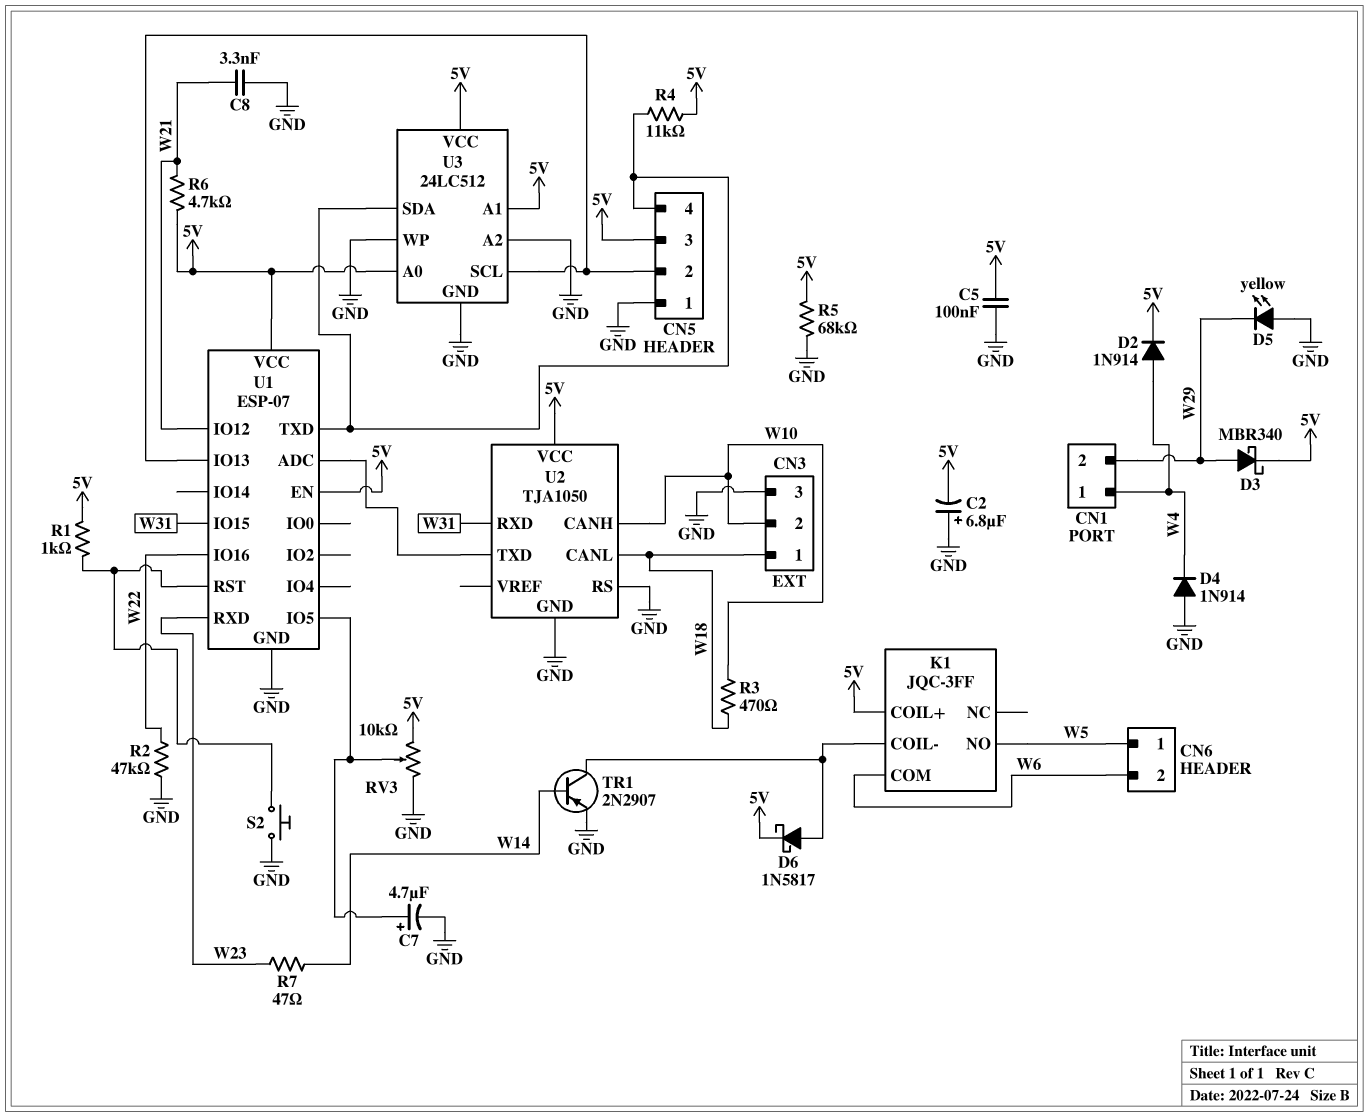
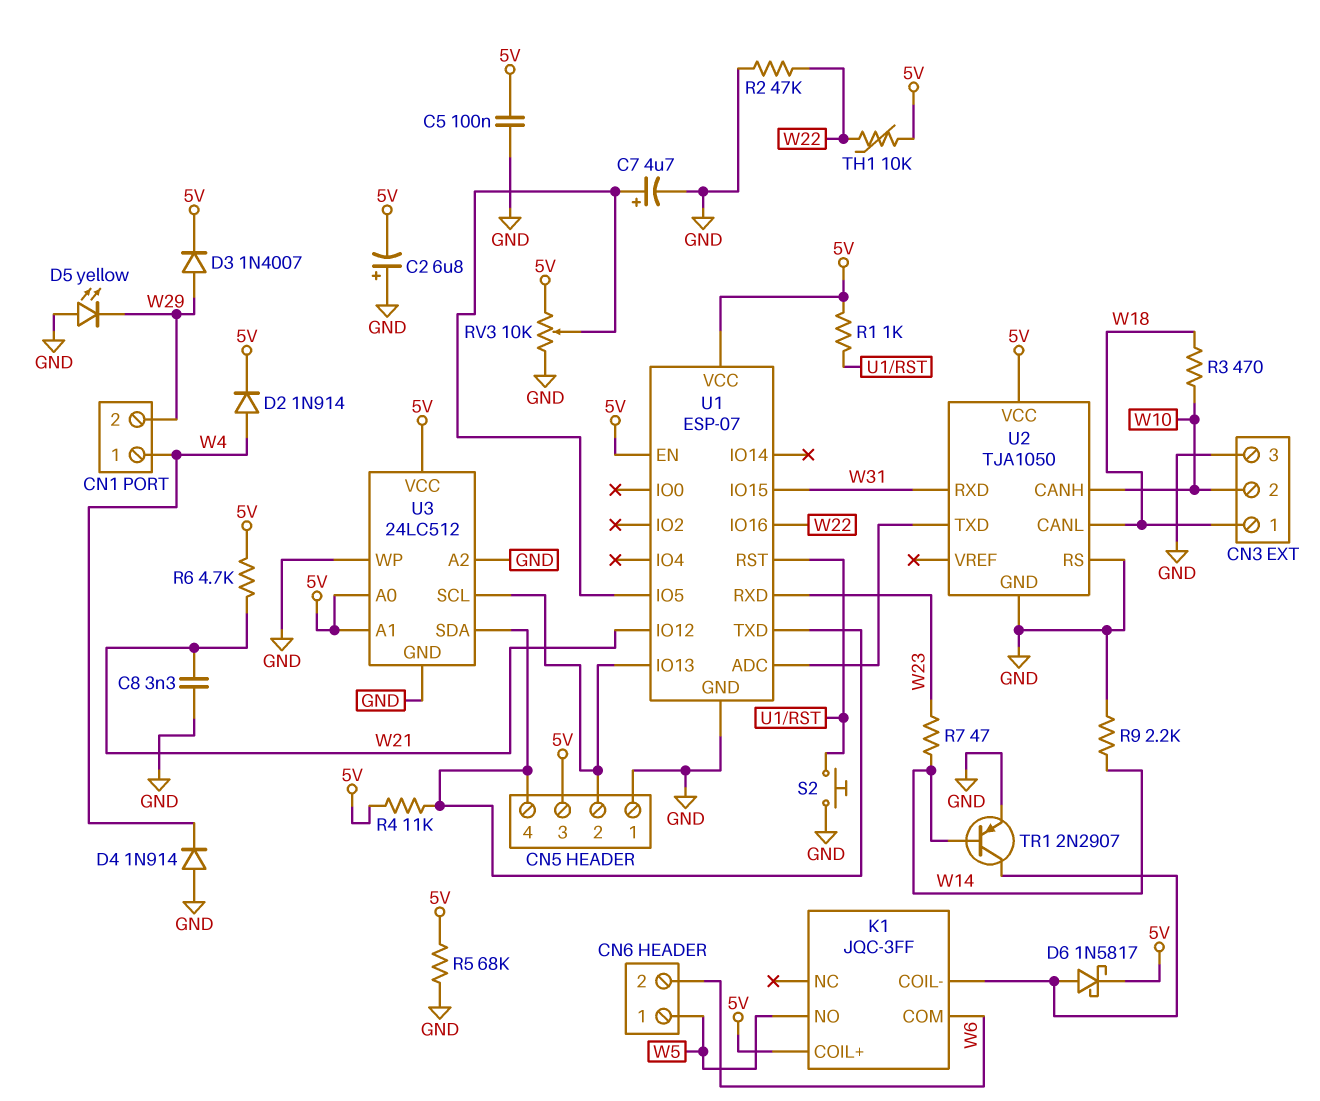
D3: schottky MBR340 (A W29, K 5V) -> diode 1N4007 (A W29, K 5V)
R9: none -> 2.2k (GND, W14)
TH1: none -> 10k (5V, W22)

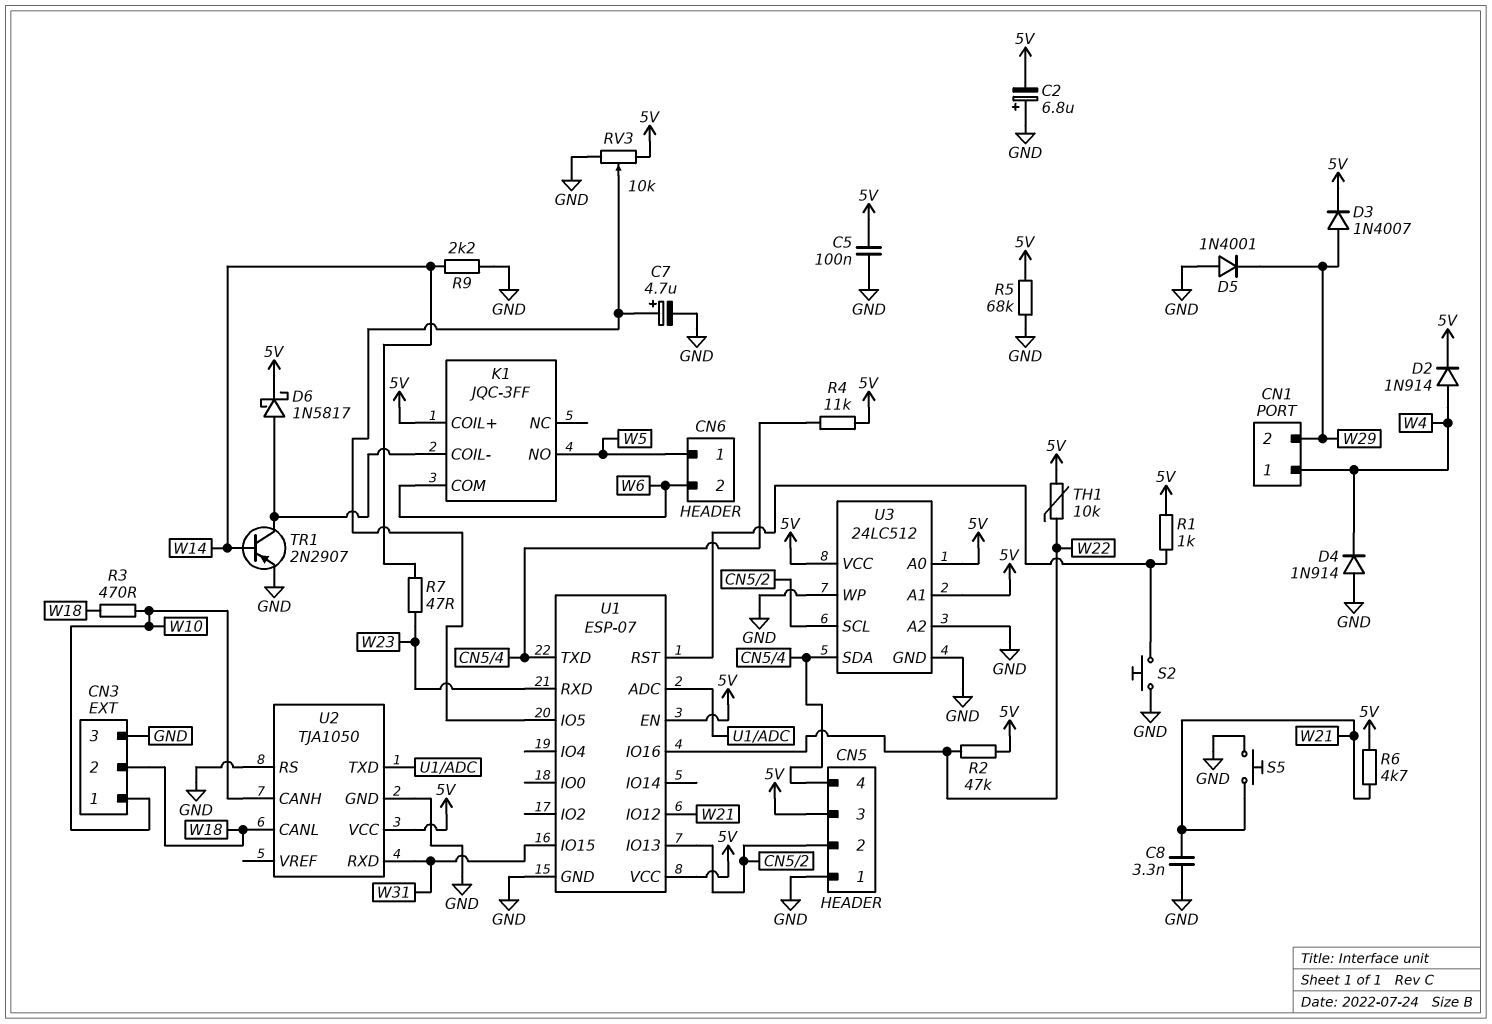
CN3 pin 1: W18 -> W10
CN3 pin 2: W10 -> W18
D5: LED yellow (A GND, K W29) -> diode 1N4001 (A GND, K W29)
R2: 47k (GND, W22) -> 47k (5V, W22)
S5: none -> button (GND, W21)

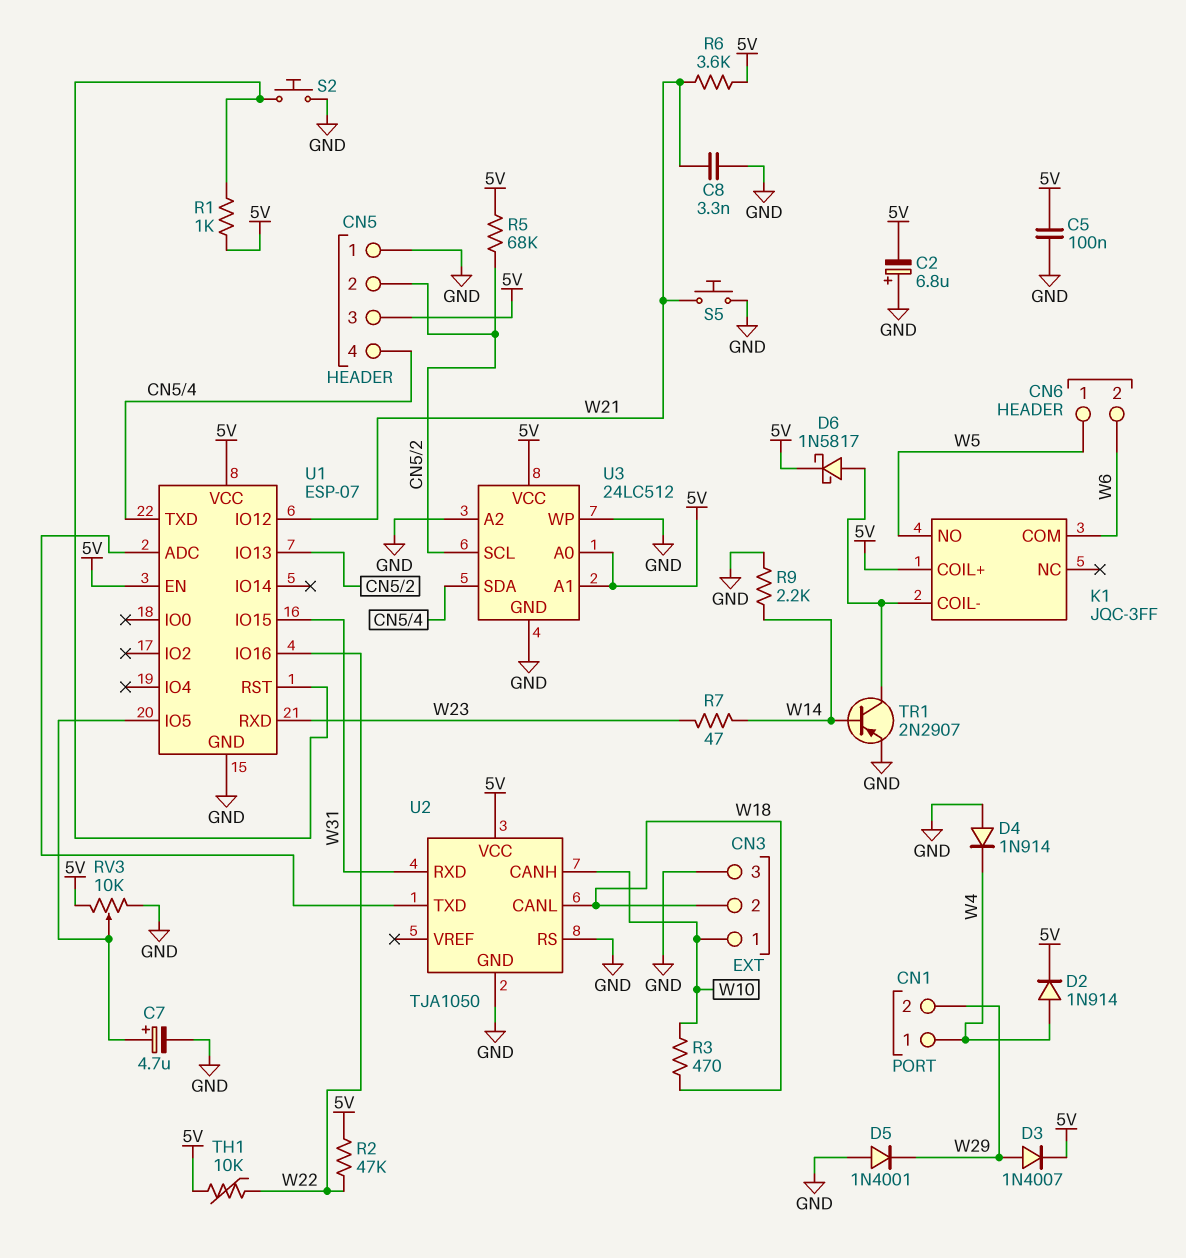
R4: 11k (5V, CN5/4) -> none
R5: 68k (5V, GND) -> 68k (5V, CN5/2)
R6: 4.7k (5V, W21) -> 3.6k (5V, W21)

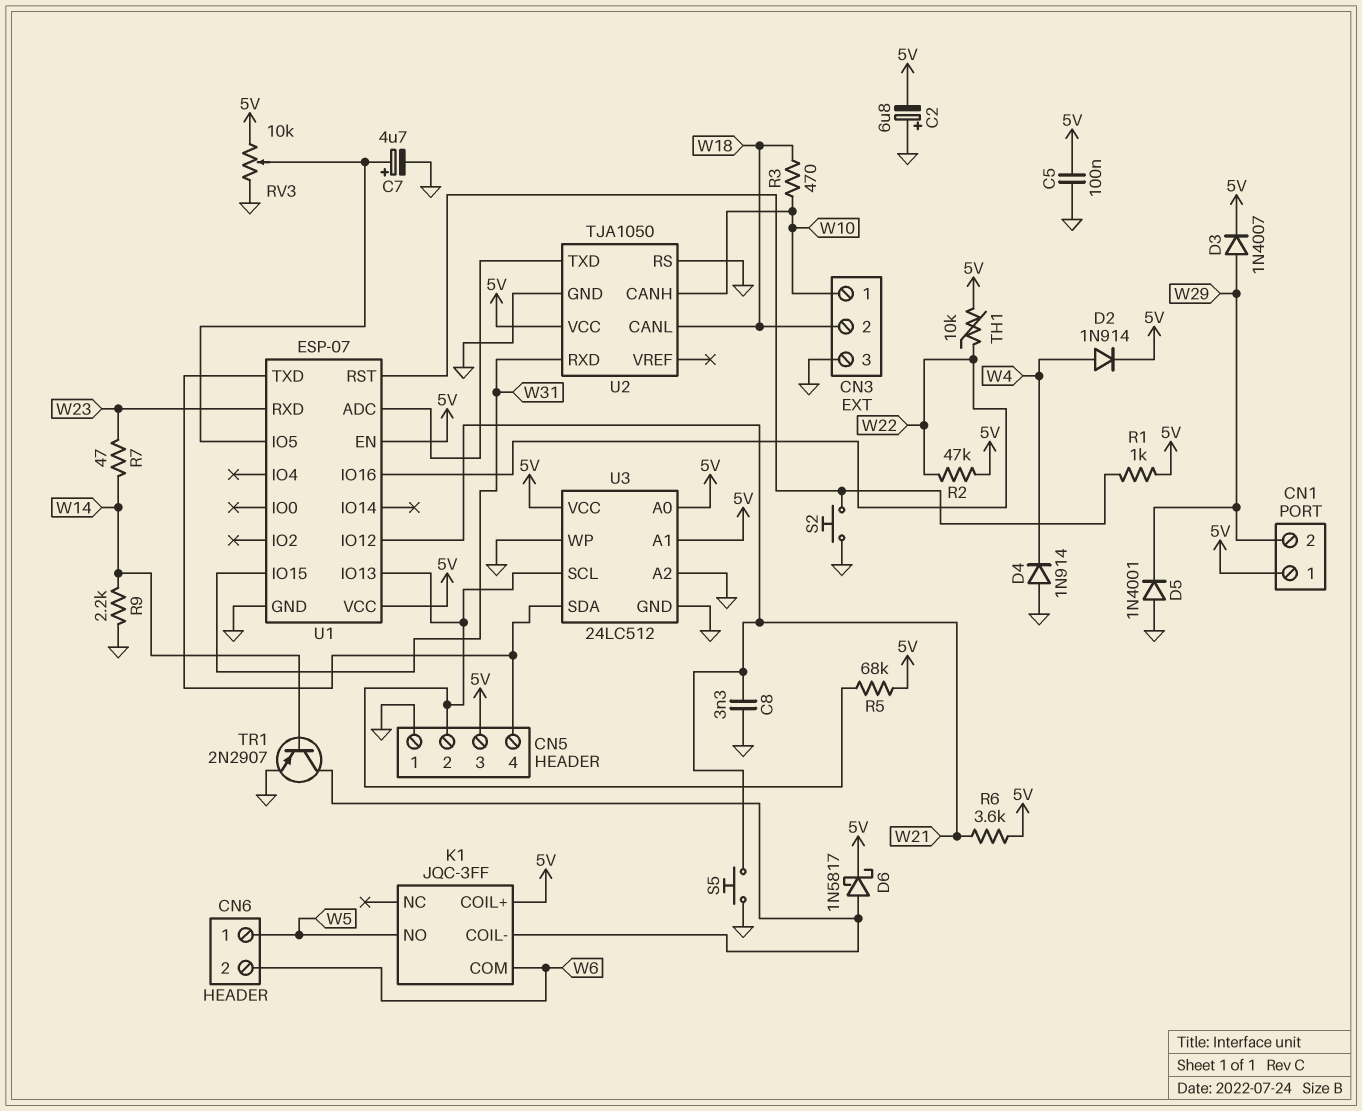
CN1 pin 1: W4 -> 5V

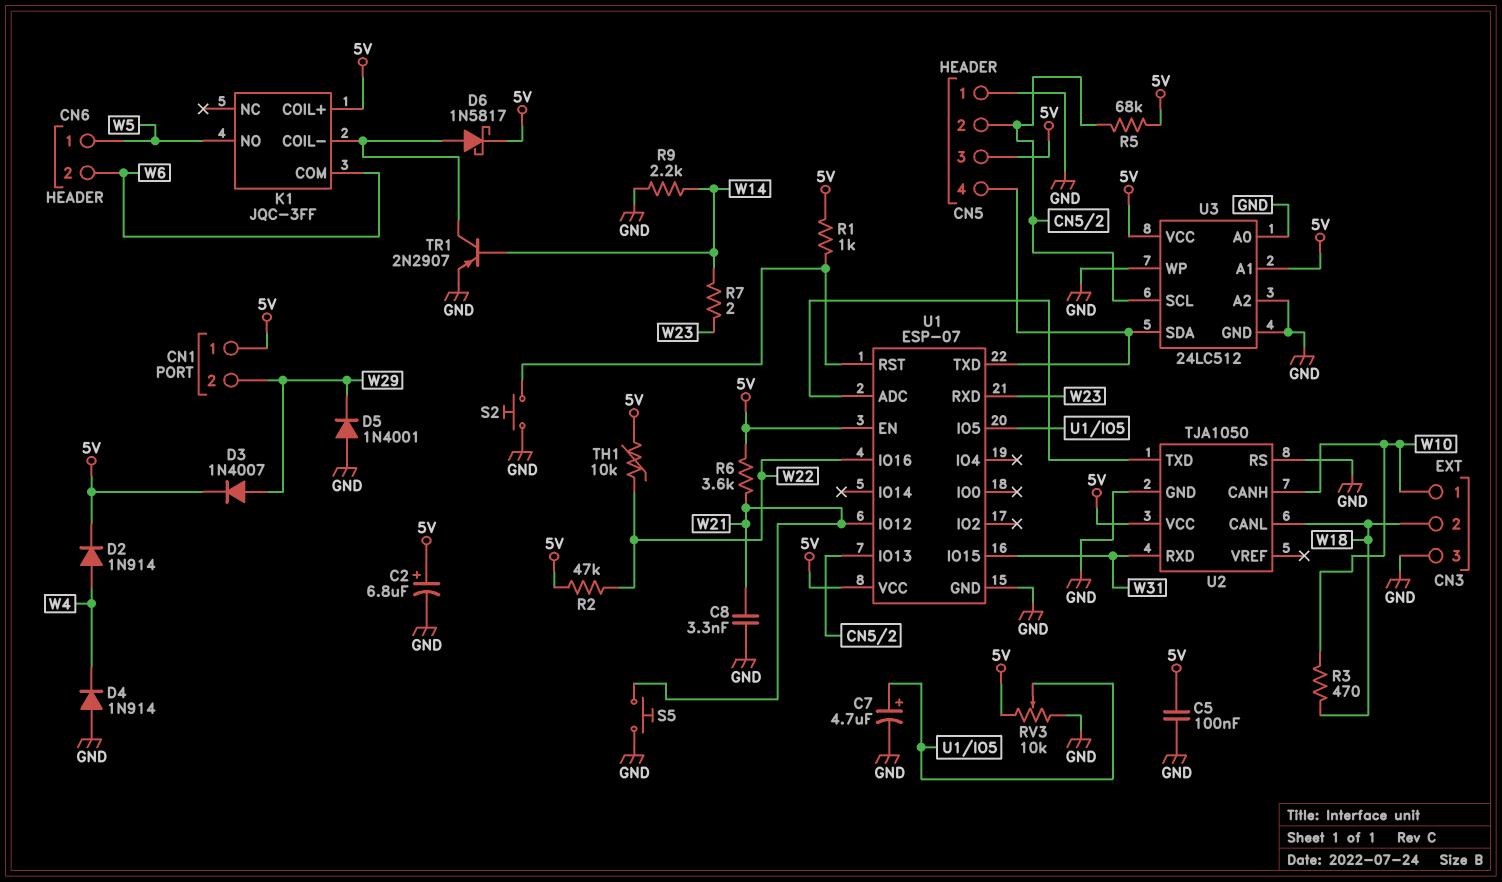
C2: 6.8uF (plus GND, minus 5V) -> 6.8uF (plus 5V, minus GND)
R7: 47 (W14, W23) -> 2 (W14, W23)
U3 pin A0: 5V -> GND

